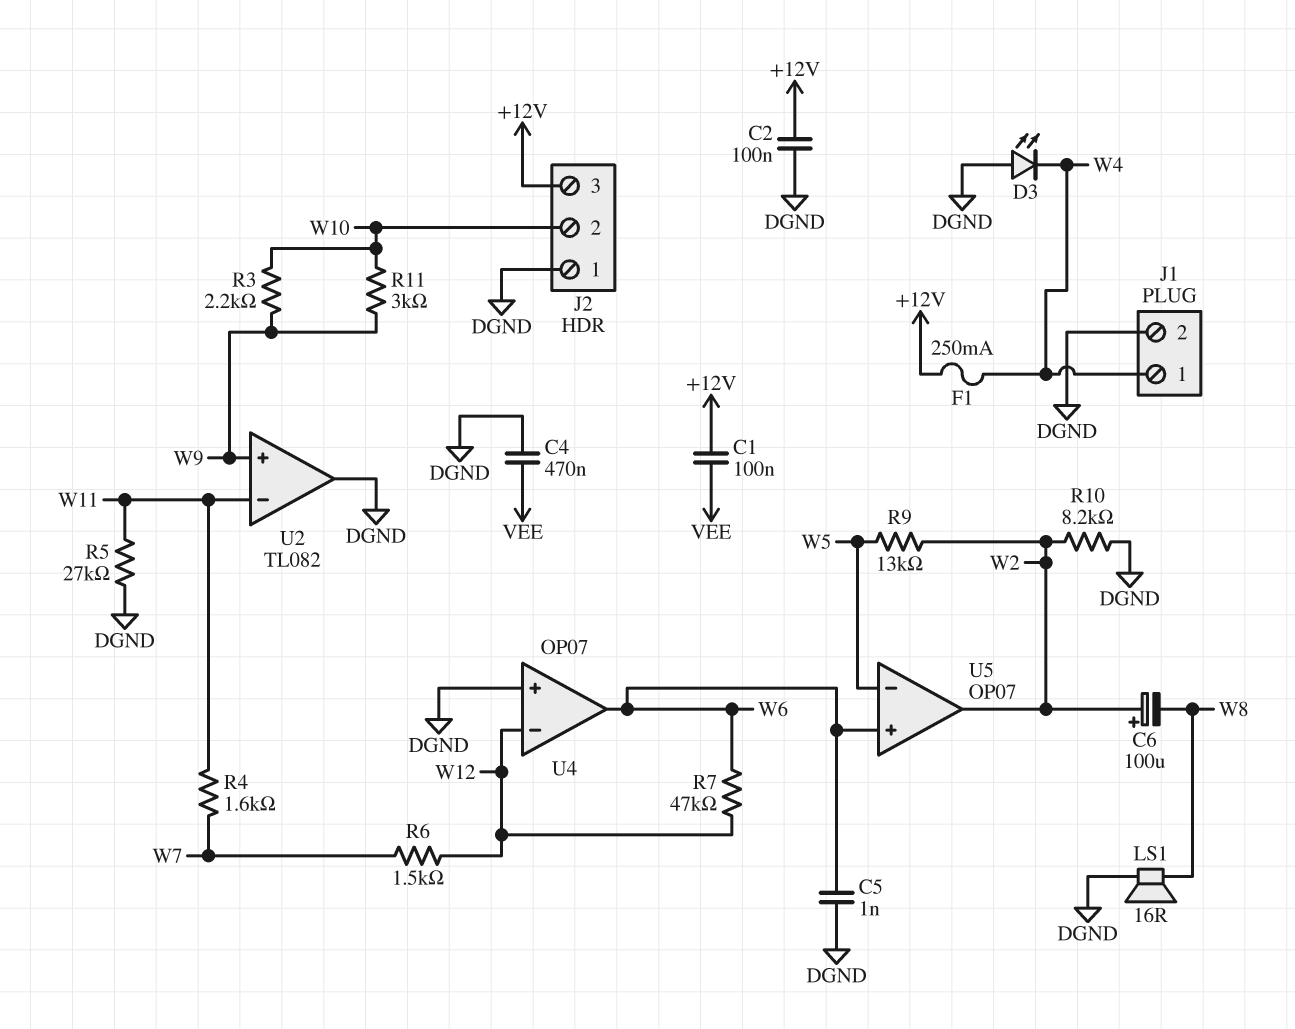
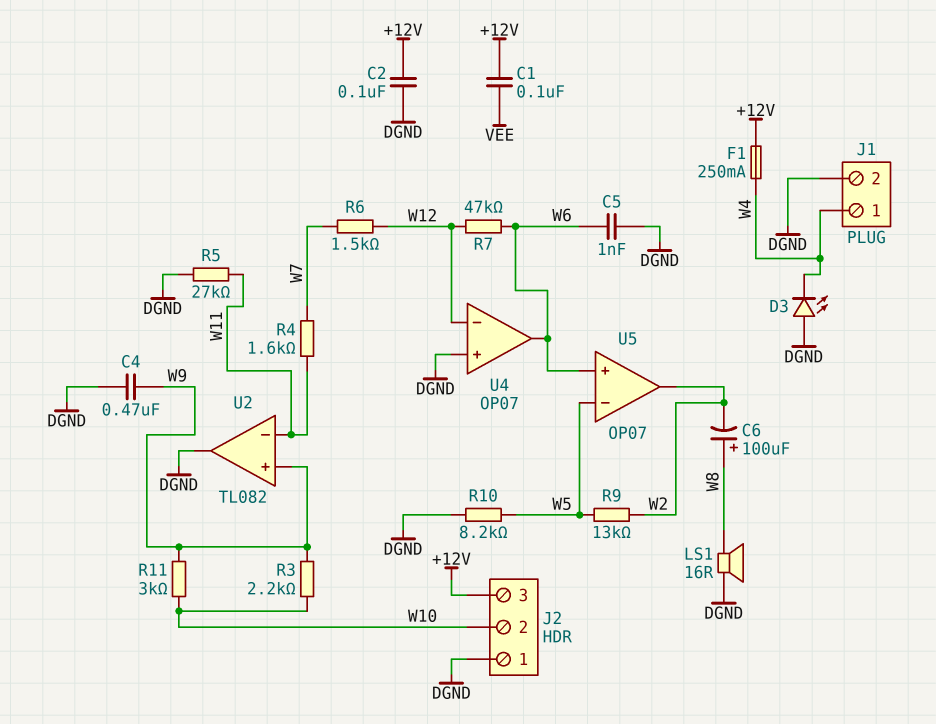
C4: 470nF (DGND, VEE) -> 470nF (DGND, W9)
C6: 100uF (plus W2, minus W8) -> 100uF (plus W8, minus W2)
R10: 8.2k (DGND, W2) -> 8.2k (DGND, W5)

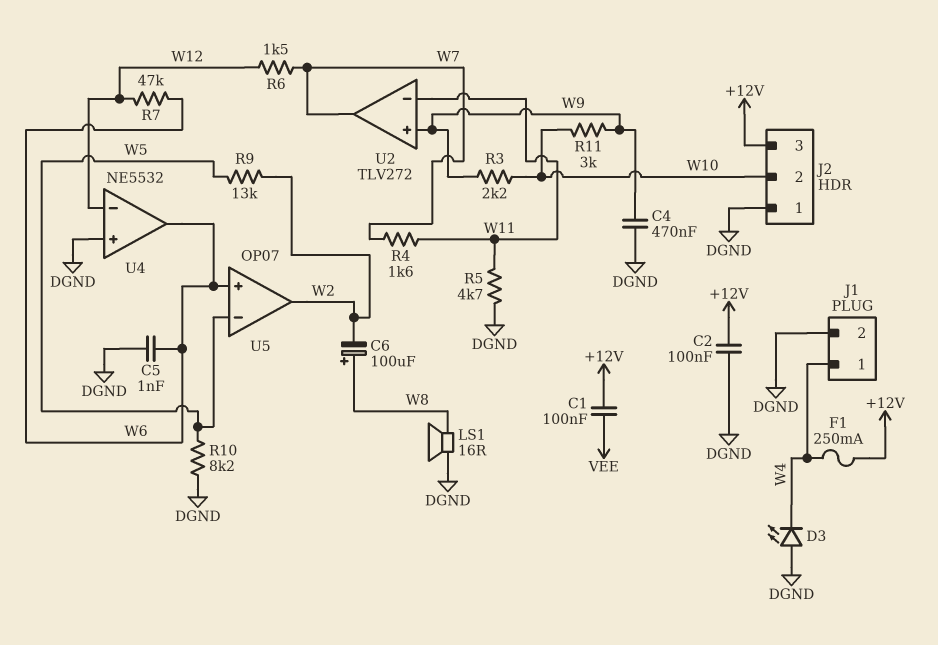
R5: 27k (DGND, W11) -> 4.7k (DGND, W11)
U2: TL082 -> TLV272
U2 pin out: DGND -> W7
U4: OP07 -> NE5532

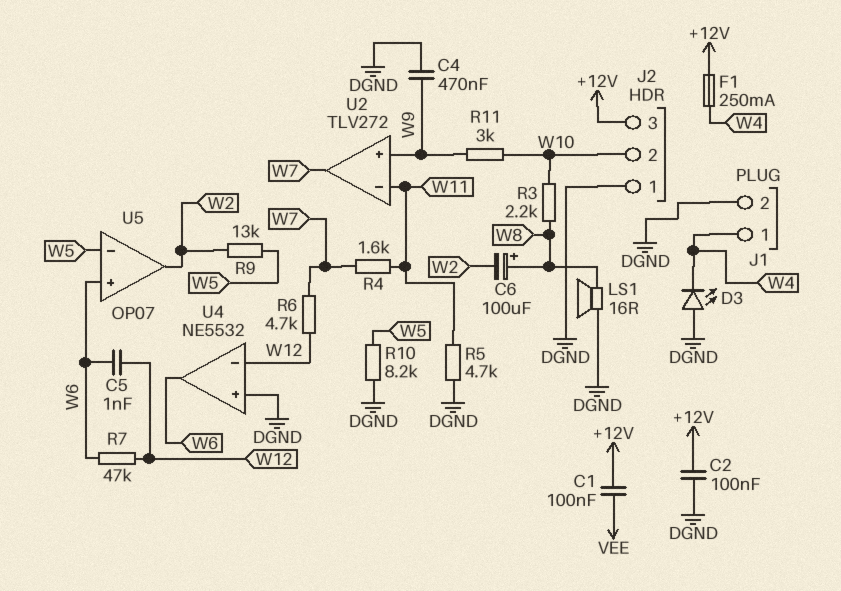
C5: 1nF (DGND, W6) -> 1nF (W6, W12)
R3: 2.2k (W9, W10) -> 2.2k (W8, W10)
R6: 1.5k (W7, W12) -> 4.7k (W7, W12)

